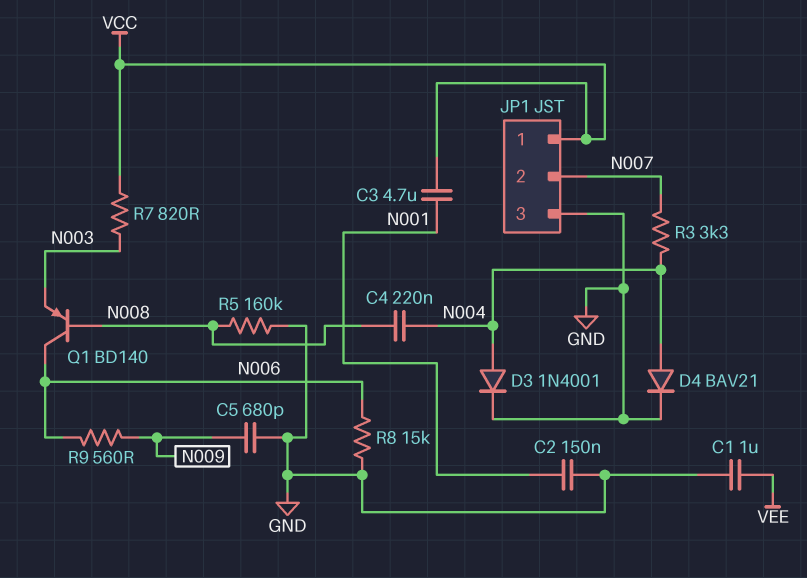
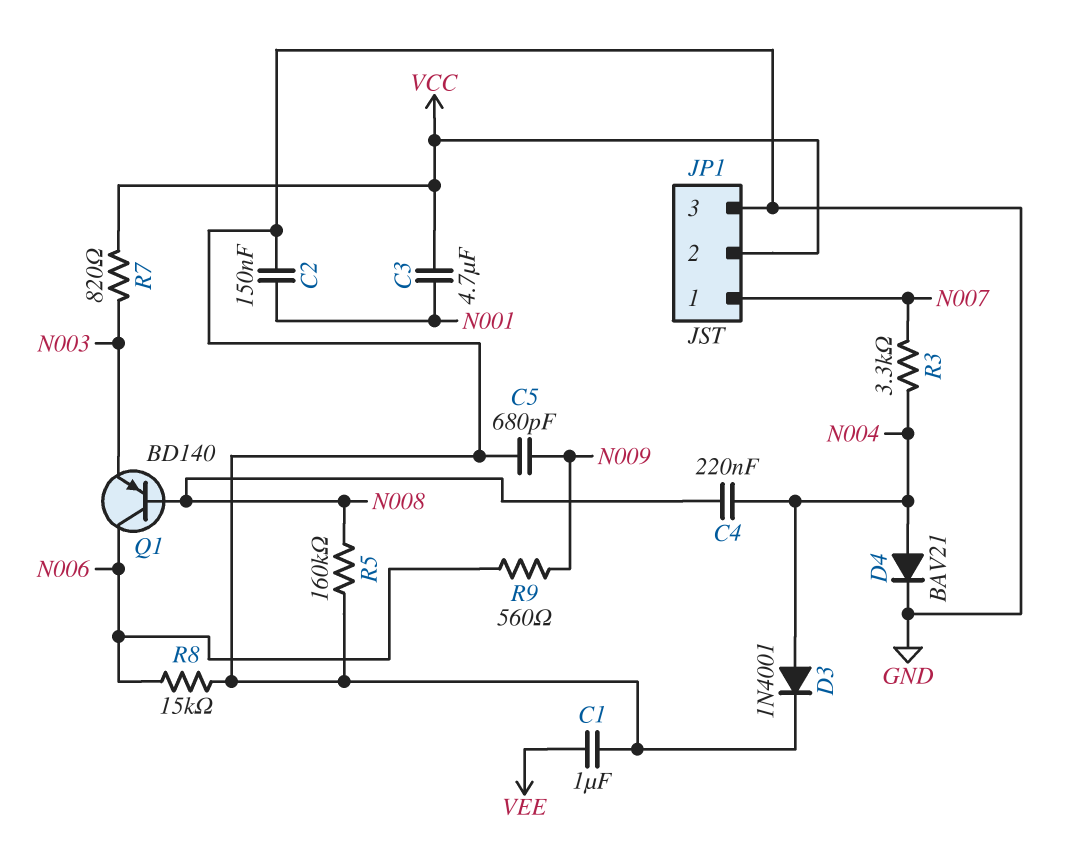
JP1 pin 1: VCC -> N007
JP1 pin 2: N007 -> VCC

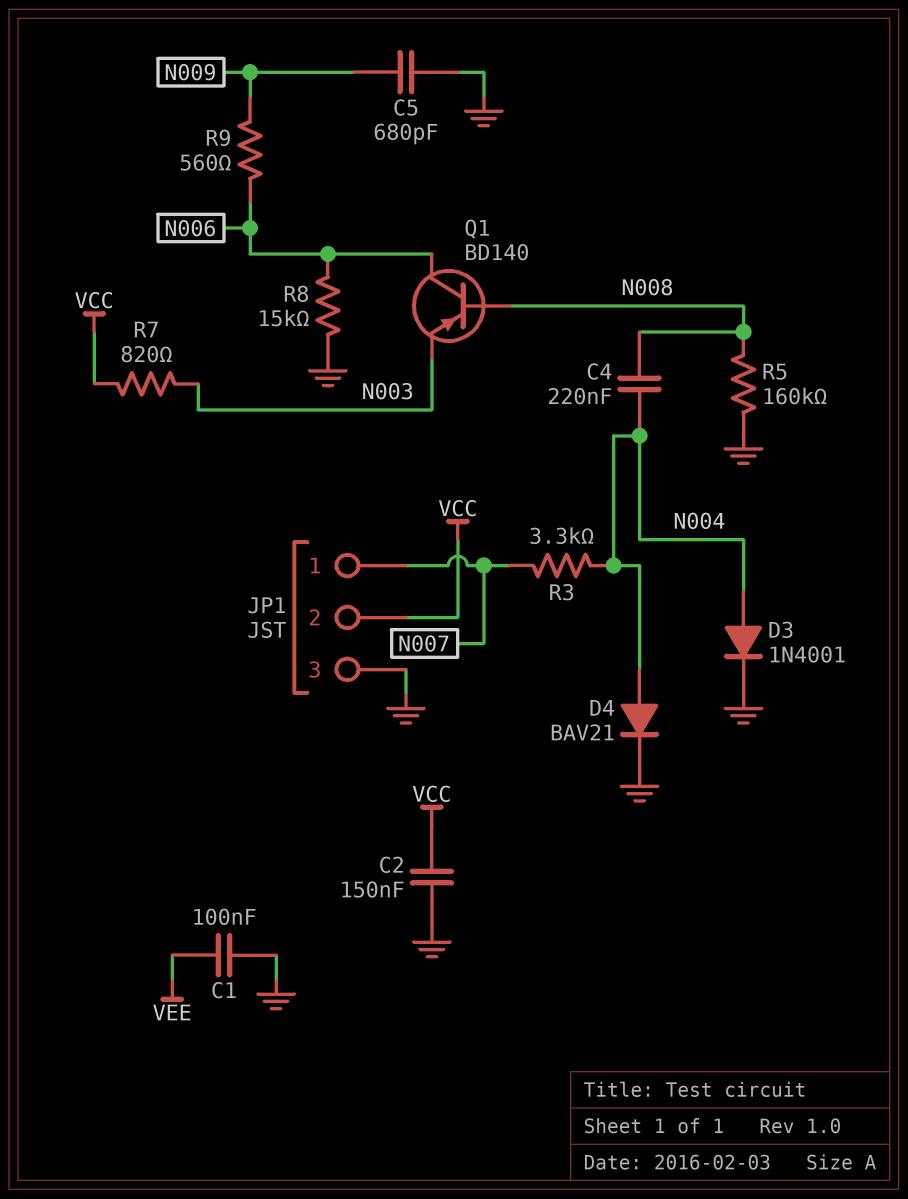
C1: 1uF (GND, VEE) -> 100nF (GND, VEE)
C2: 150nF (GND, N001) -> 150nF (GND, VCC)
C3: 4.7uF (N001, VCC) -> none

